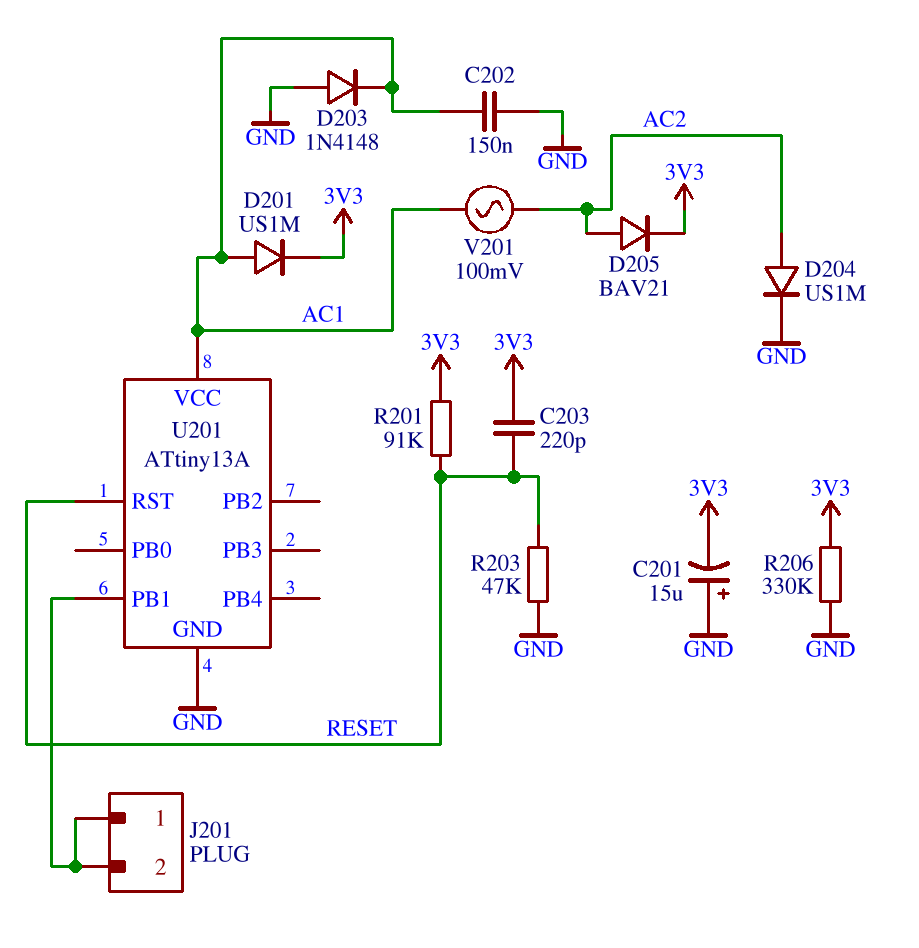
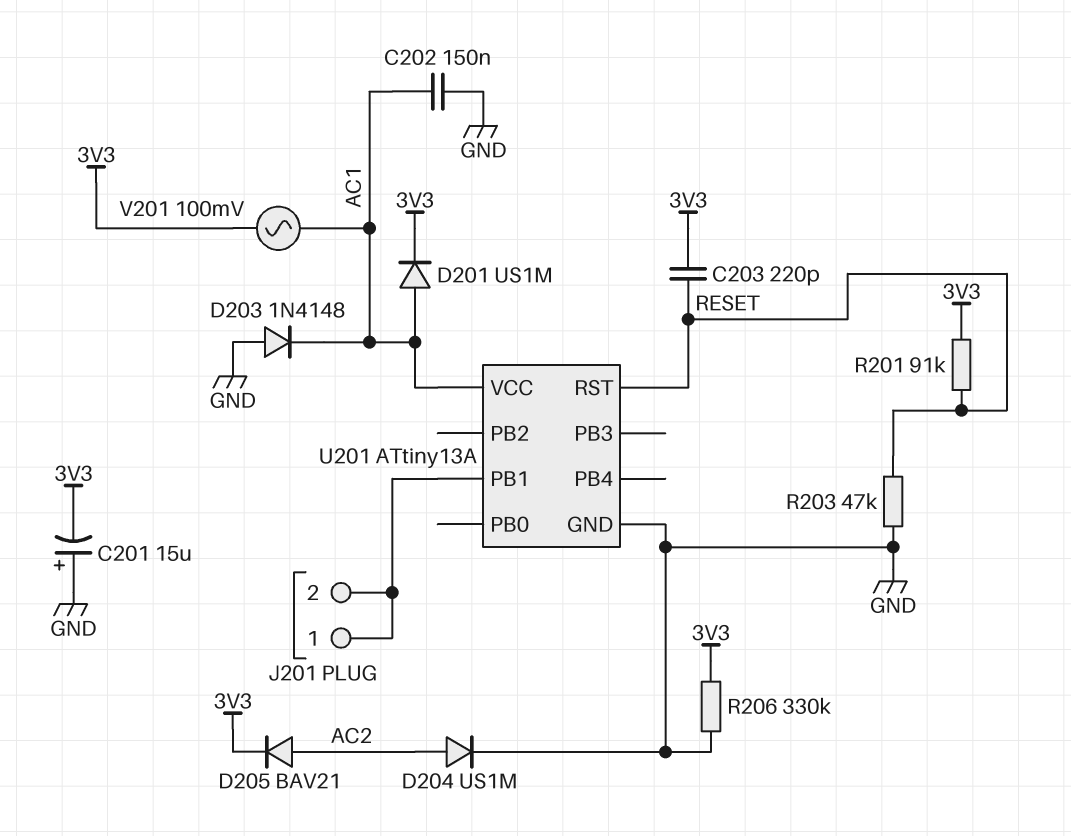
V201: AC 100mV (AC1, AC2) -> AC 100mV (3V3, AC1)

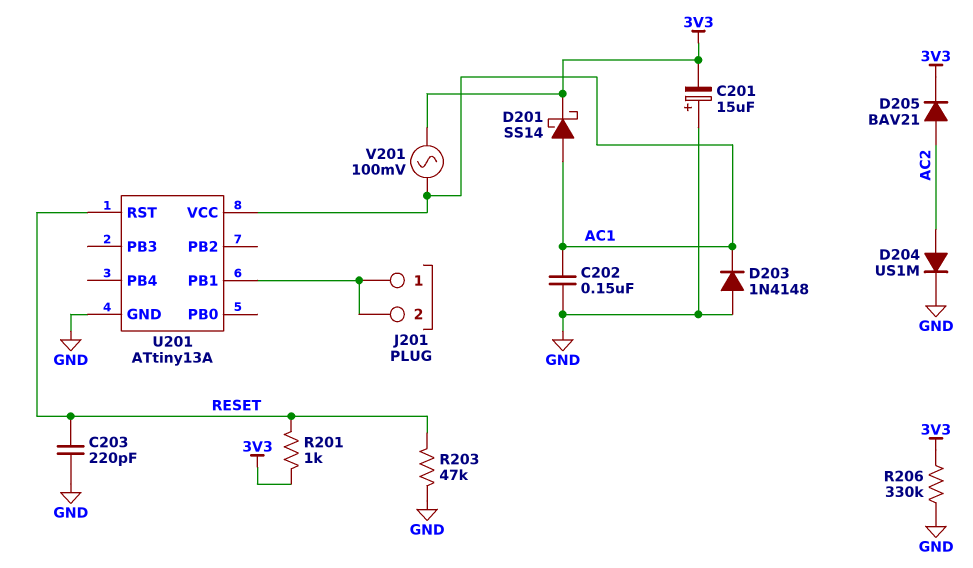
C203: 220pF (3V3, RESET) -> 220pF (GND, RESET)
D201: diode US1M (A AC1, K 3V3) -> schottky SS14 (A AC1, K 3V3)
R201: 91k (3V3, RESET) -> 1k (3V3, RESET)

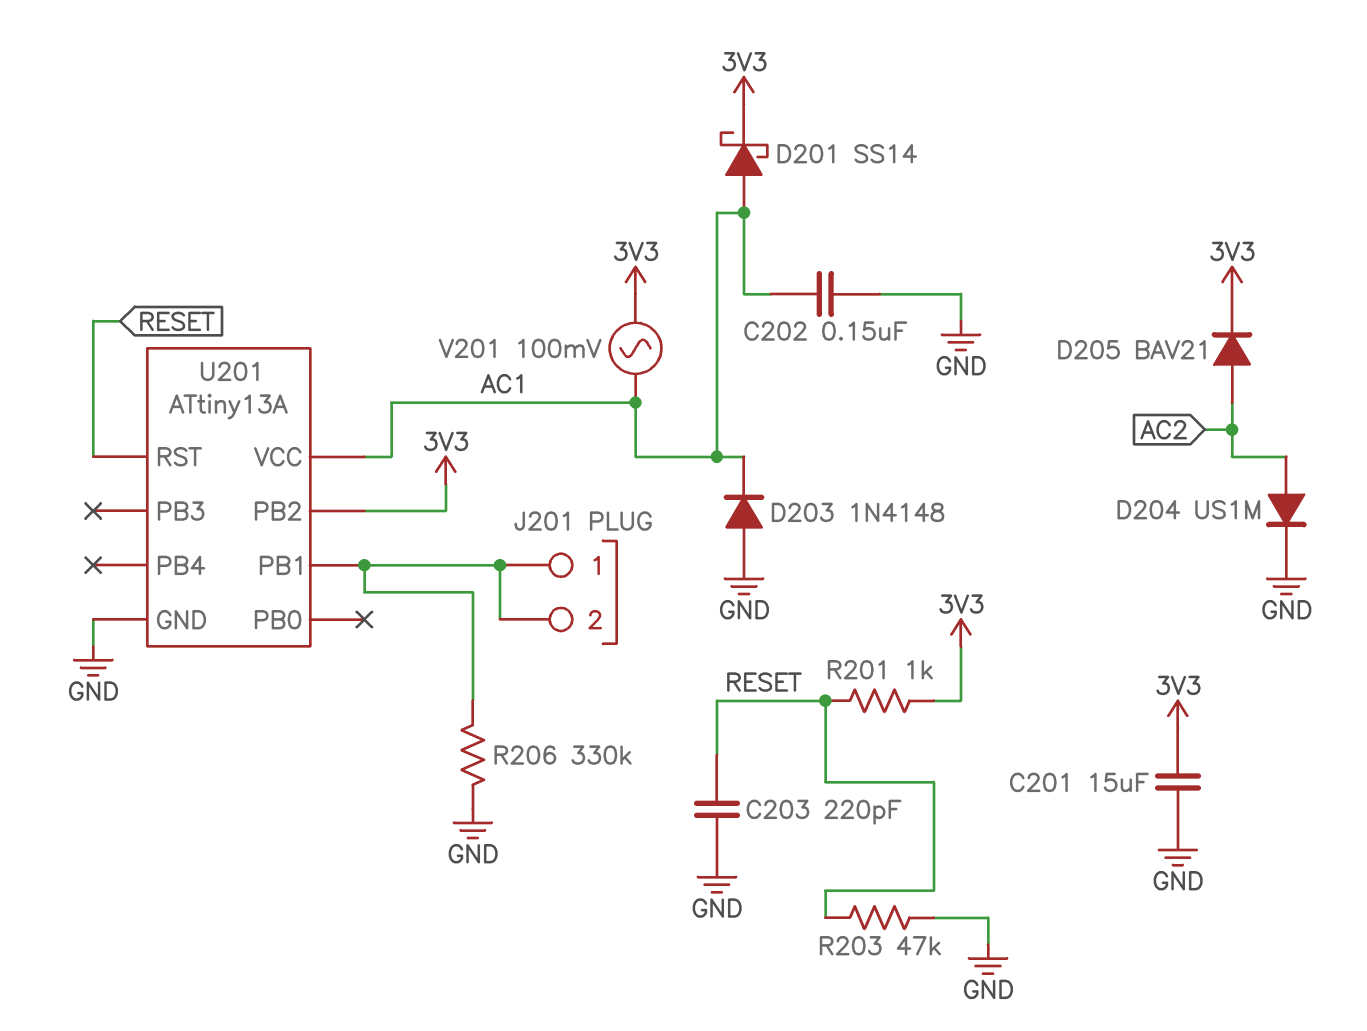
C201: 15uF (plus GND, minus 3V3) -> 15uF (3V3, GND)
R206: 330k (3V3, GND) -> 330k (GND, J201/1)
U201 pin PB2: none -> 3V3

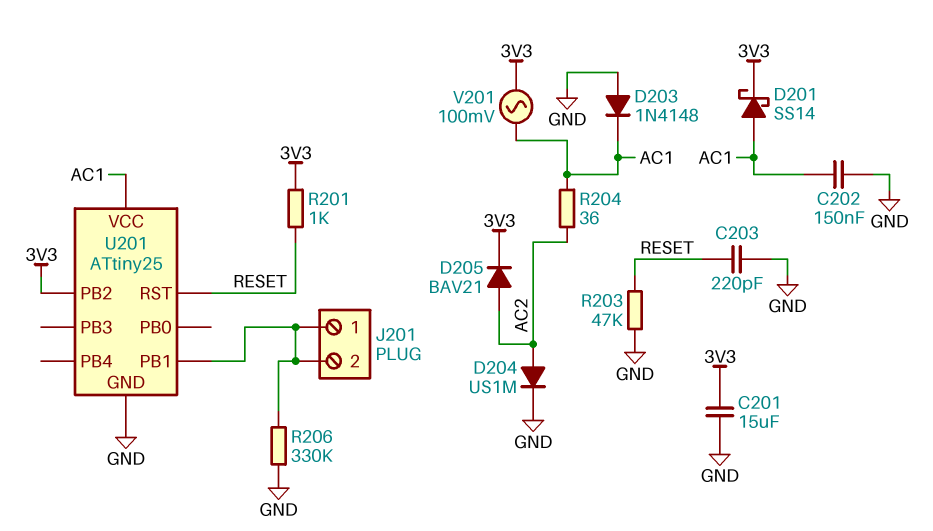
R204: none -> 36 (AC1, AC2)
U201: ATtiny13A -> ATtiny25

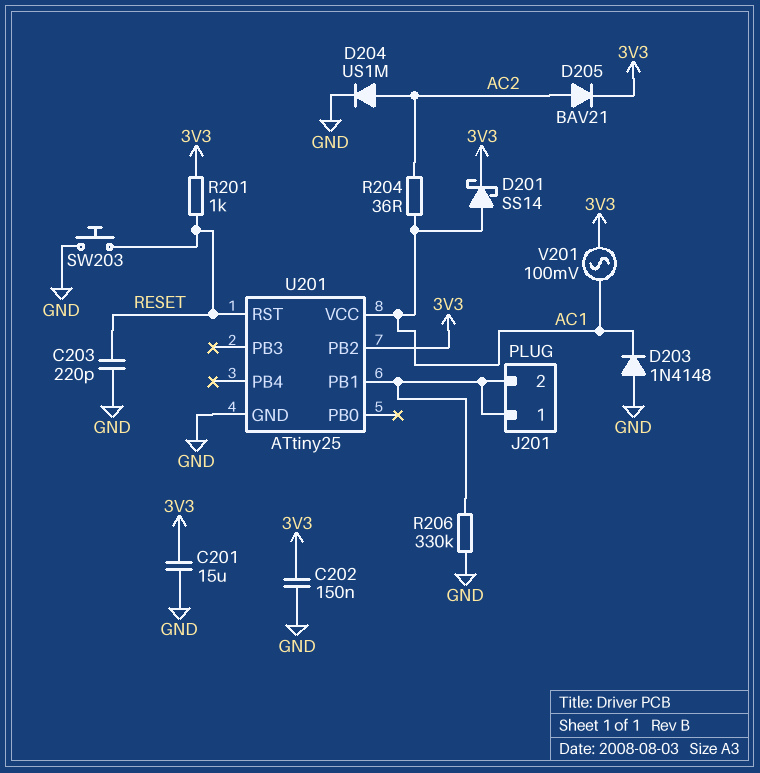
C202: 150nF (AC1, GND) -> 150nF (3V3, GND)
R203: 47k (GND, RESET) -> none
SW203: none -> button (GND, RESET)

